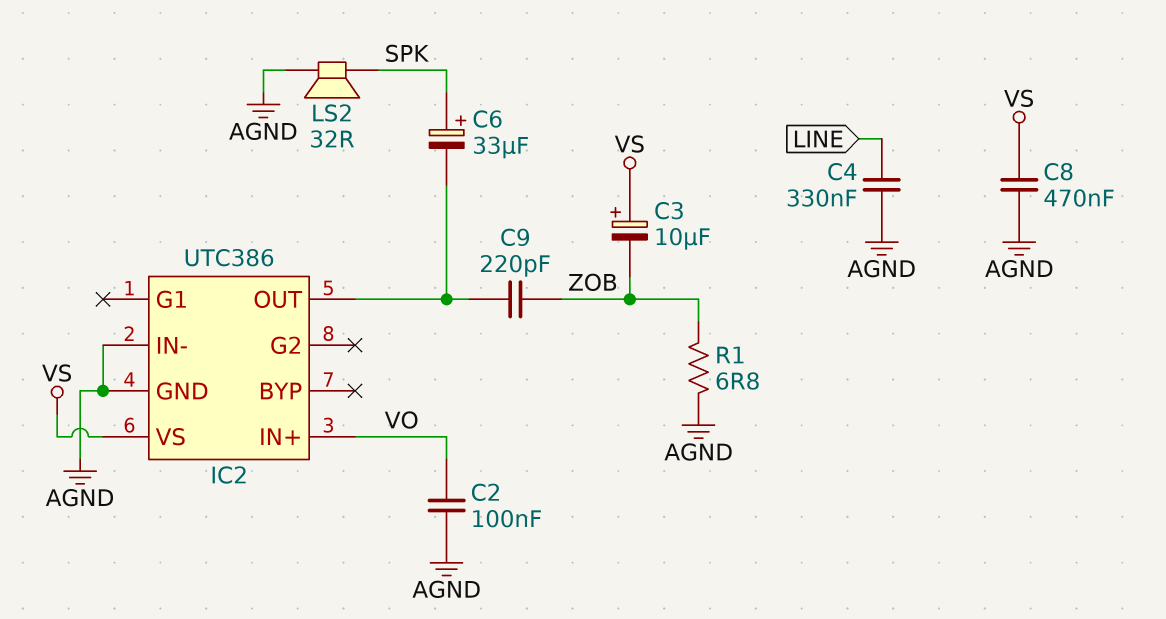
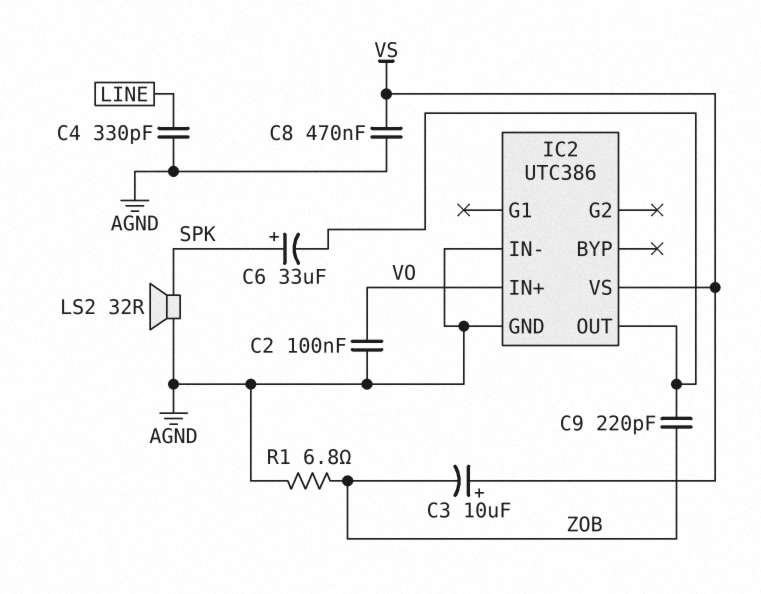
C4: 330nF (AGND, LINE) -> 330pF (AGND, LINE)

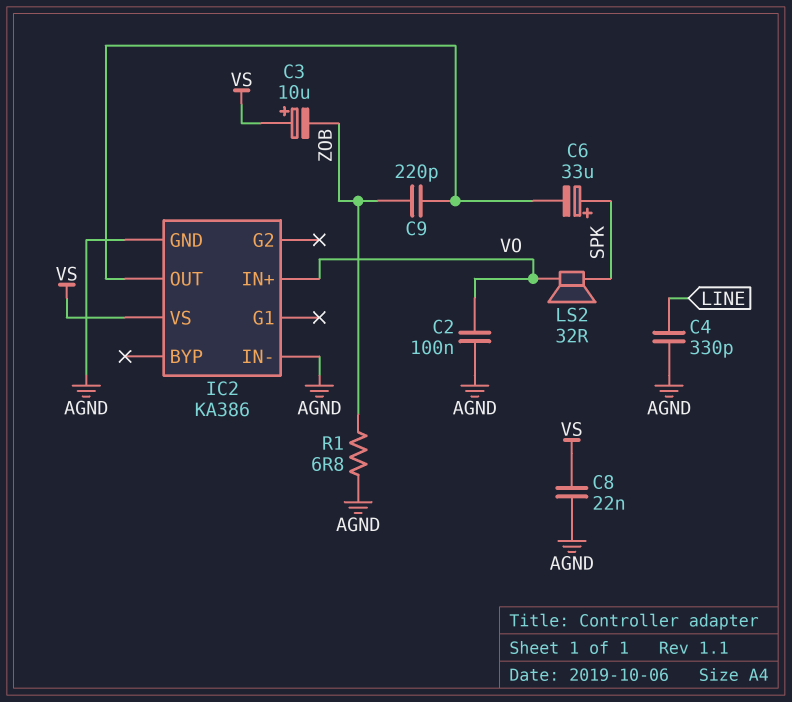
C8: 470nF (AGND, VS) -> 22nF (AGND, VS)
IC2: UTC386 -> KA386
LS2: speaker 32R (AGND, SPK) -> speaker 32R (SPK, VO)

